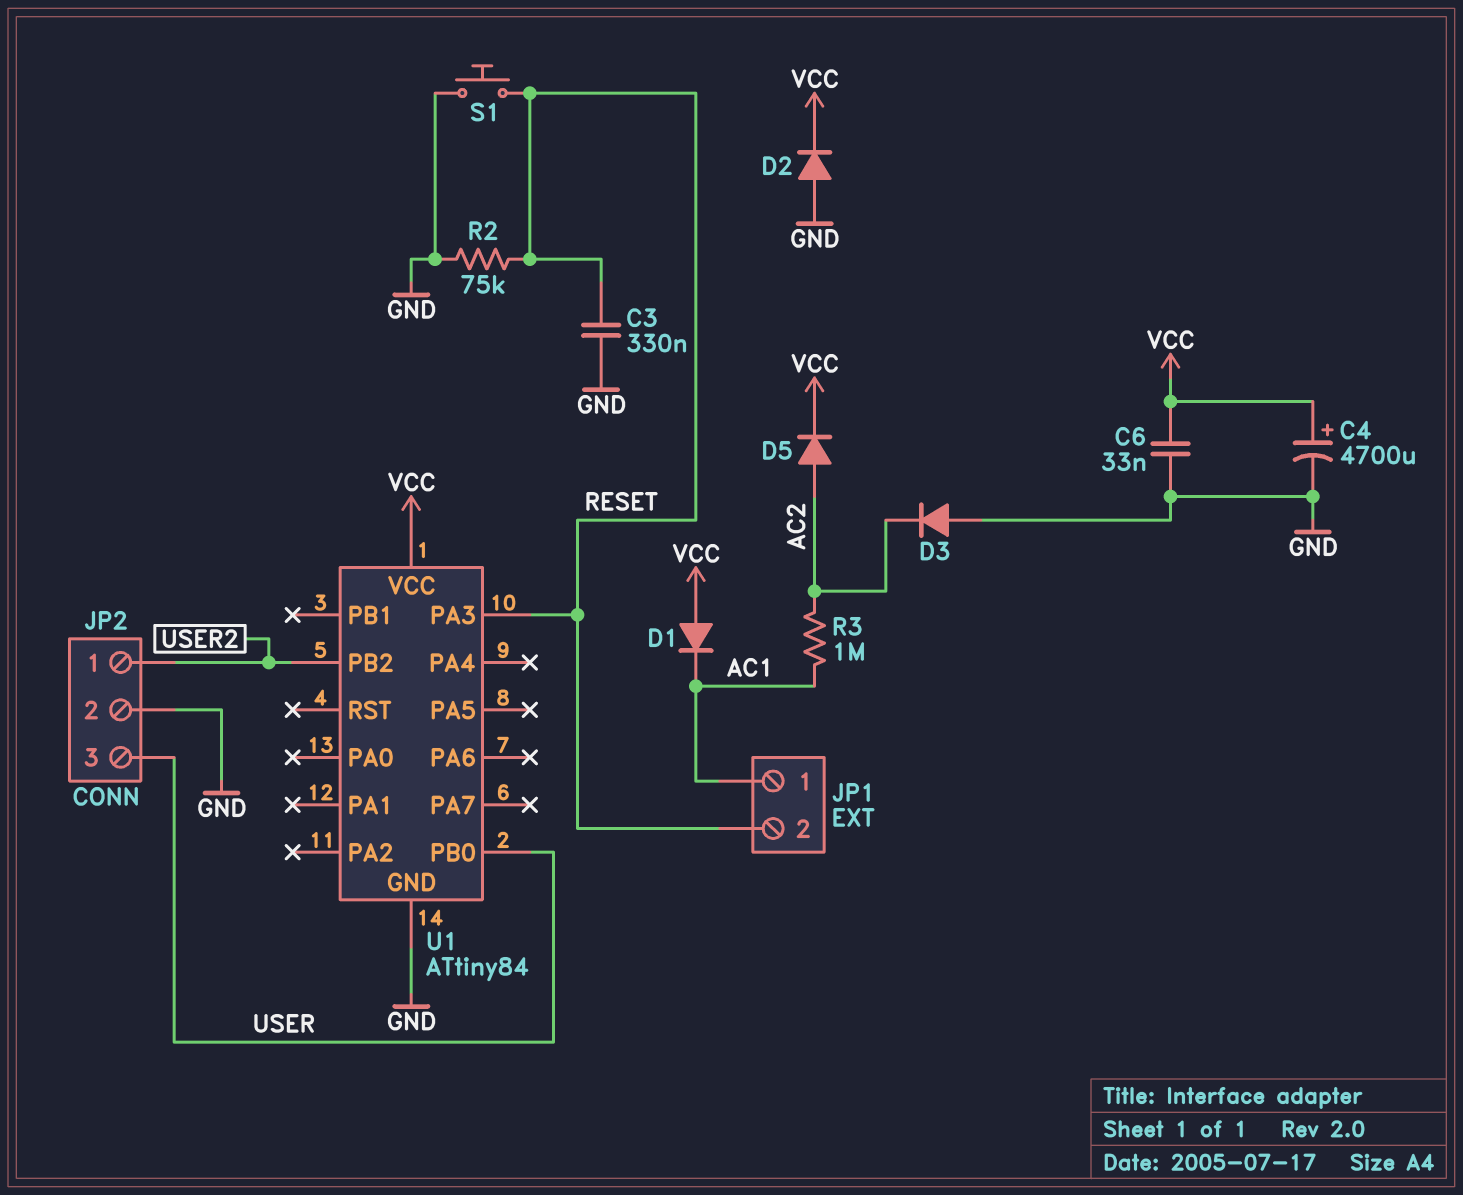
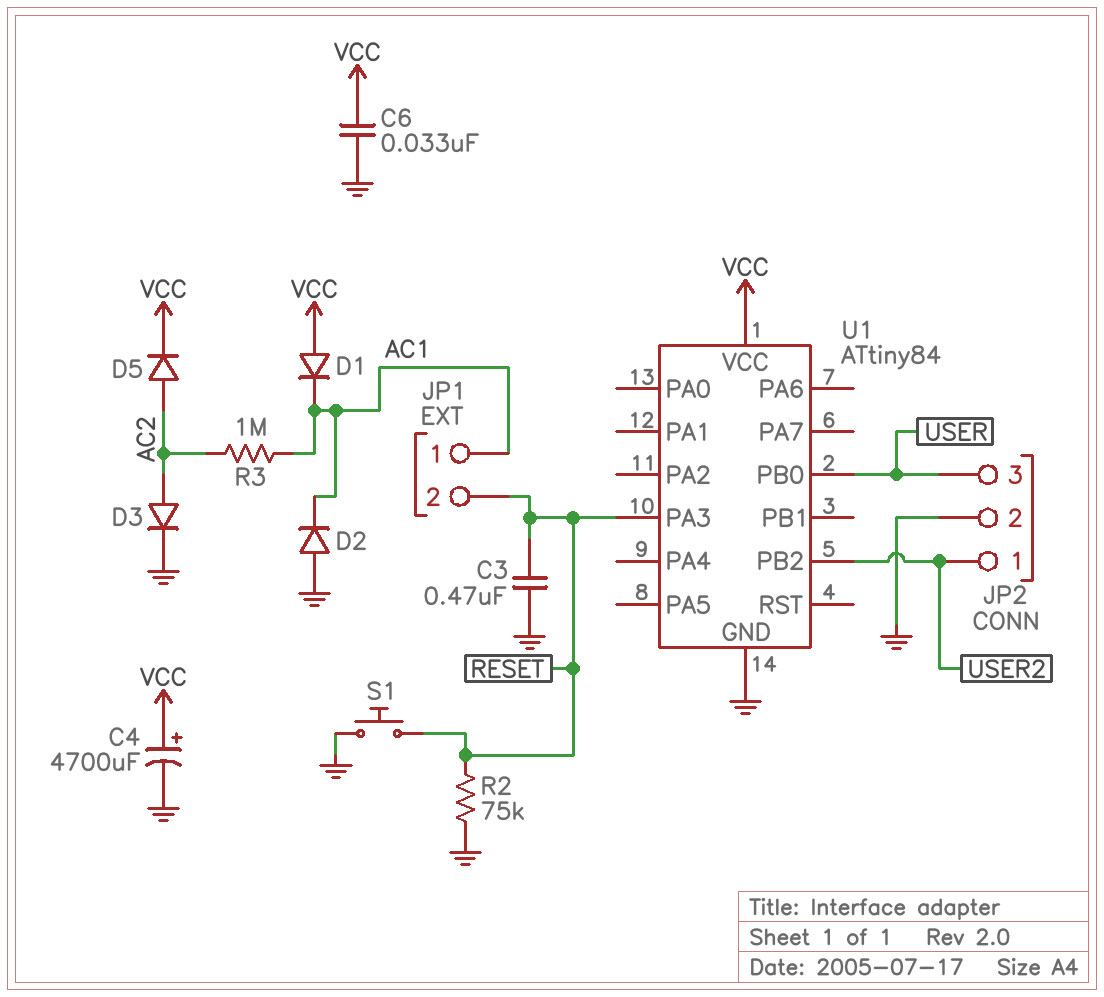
C3: 330nF (GND, RESET) -> 470nF (GND, RESET)
D2: diode (A GND, K VCC) -> diode (A GND, K AC1)
D3: diode (A GND, K AC2) -> diode (A AC2, K GND)

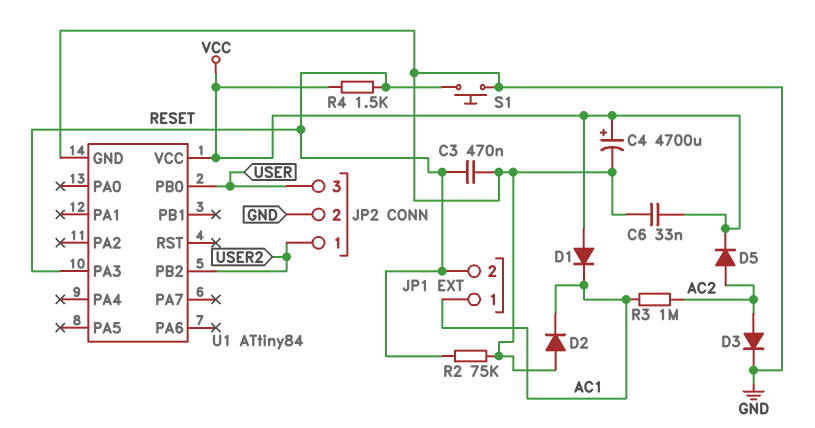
R4: none -> 1.5k (RESET, VCC)

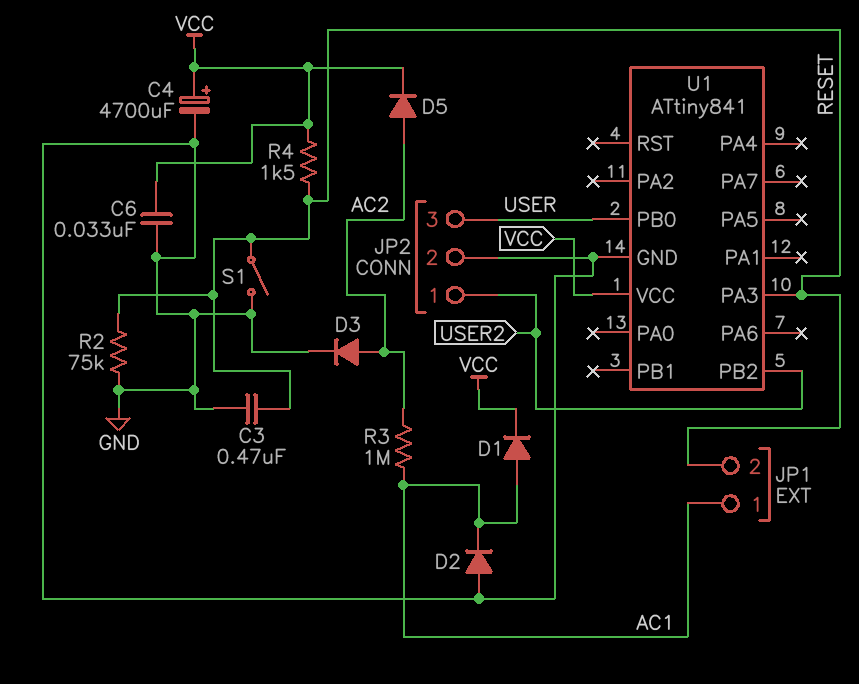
D1: diode (A VCC, K AC1) -> diode (A AC1, K VCC)
S1: button (GND, RESET) -> switch (GND, RESET)
U1: ATtiny84 -> ATtiny841

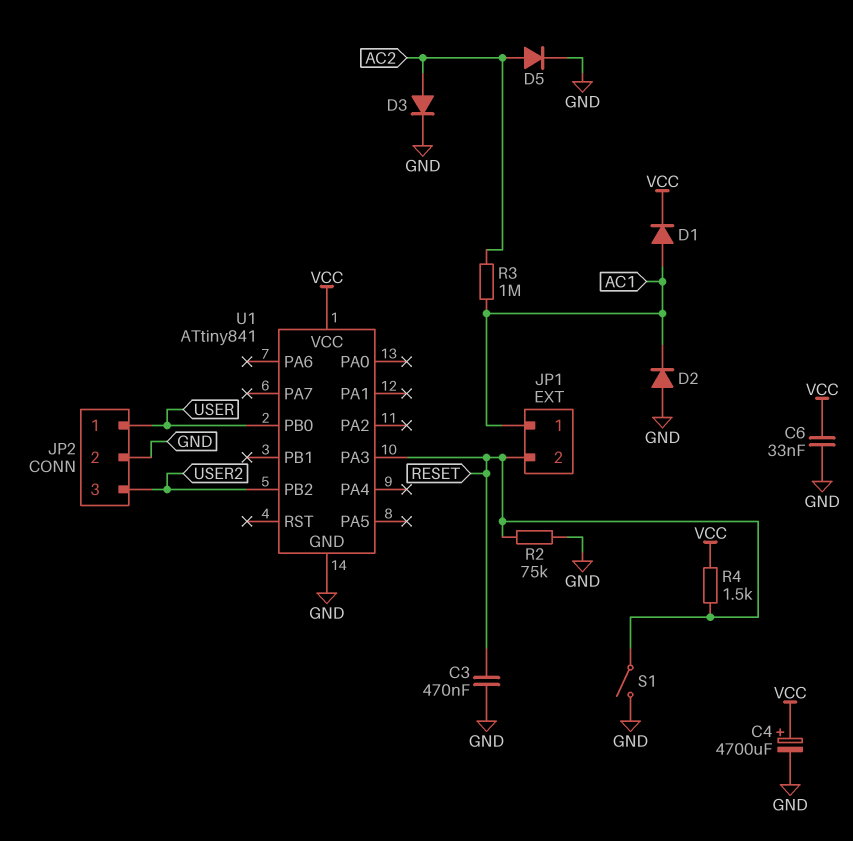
D5: diode (A AC2, K VCC) -> diode (A AC2, K GND)
JP2 pin 1: USER2 -> USER
JP2 pin 3: USER -> USER2

